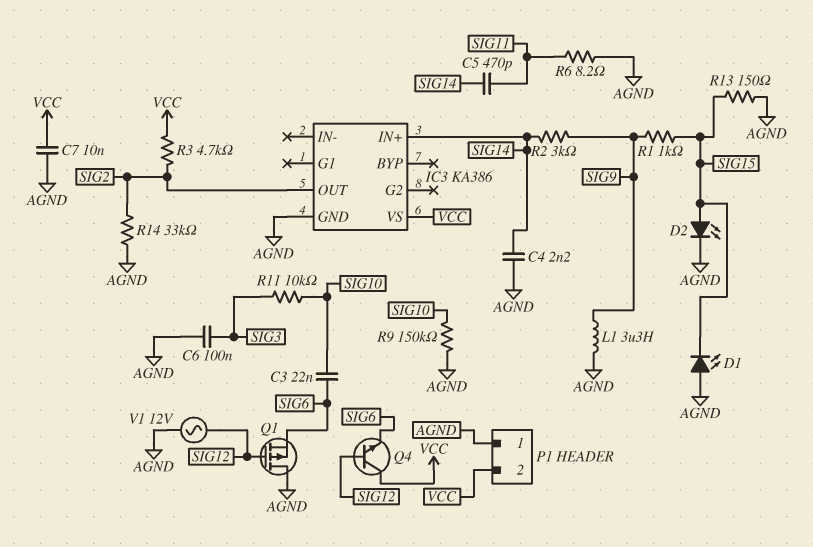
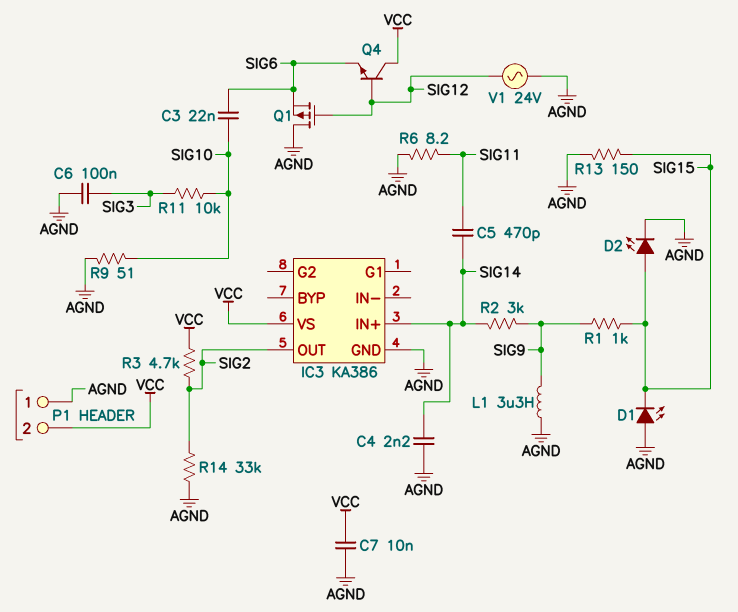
R9: 150k (AGND, SIG10) -> 51 (AGND, SIG10)
V1: AC 12V (AGND, SIG12) -> AC 24V (AGND, SIG12)

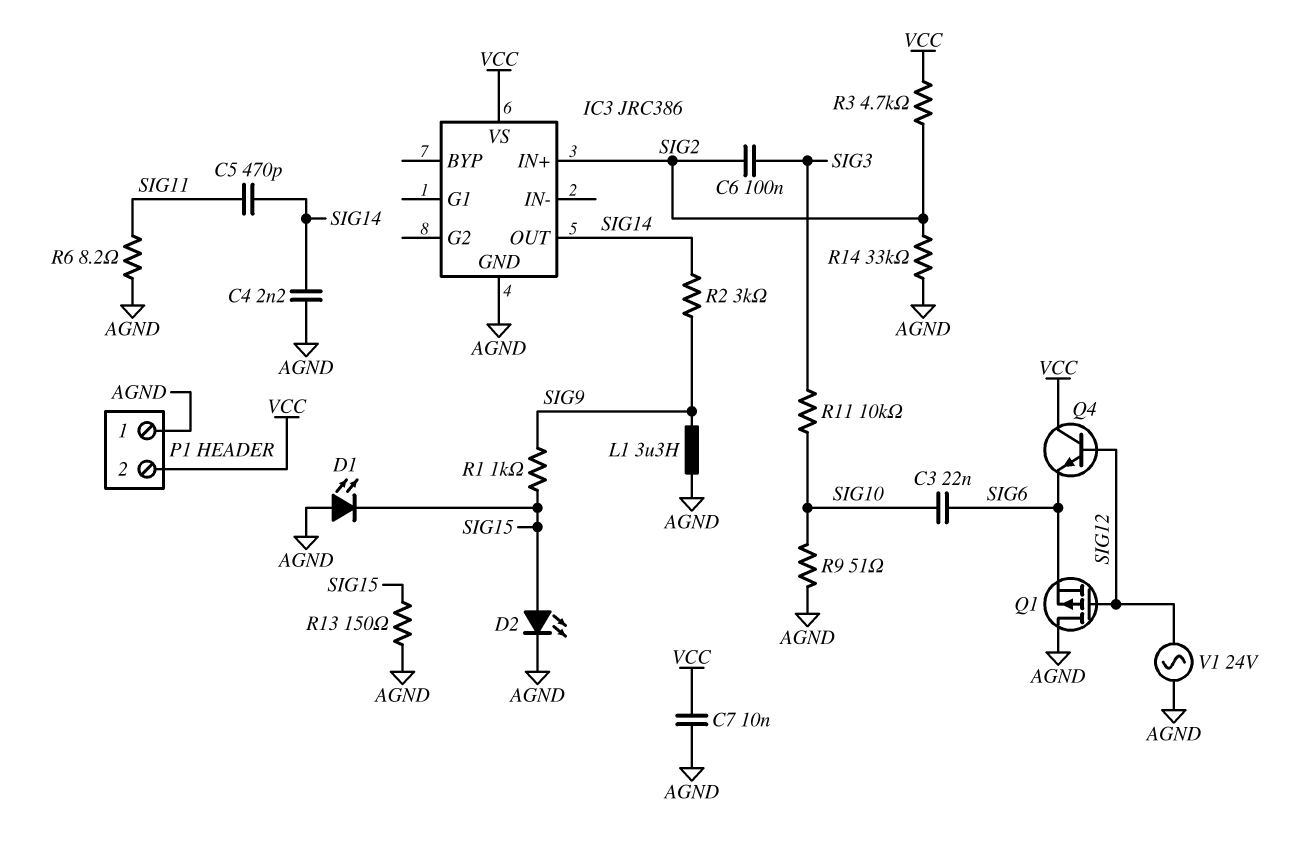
C6: 100nF (AGND, SIG3) -> 100nF (SIG2, SIG3)
IC3: KA386 -> JRC386
IC3 pin IN+: SIG14 -> SIG2
IC3 pin OUT: SIG2 -> SIG14

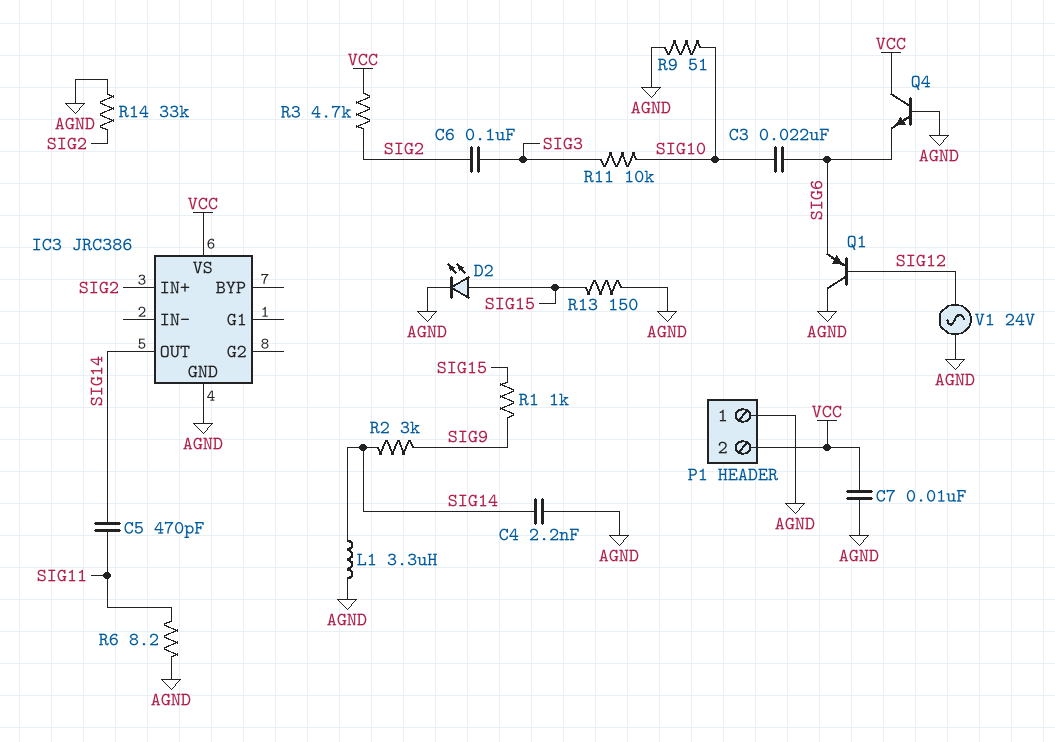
D1: LED (A AGND, K SIG15) -> none
L1: 3.3uH (AGND, SIG9) -> 3.3uH (AGND, SIG14)
Q1: PMOS (G SIG12, D AGND, S SIG6) -> PNP (B SIG12, C AGND, E SIG6)
Q4: NPN (B SIG12, C VCC, E SIG6) -> NPN (B AGND, C VCC, E SIG6)

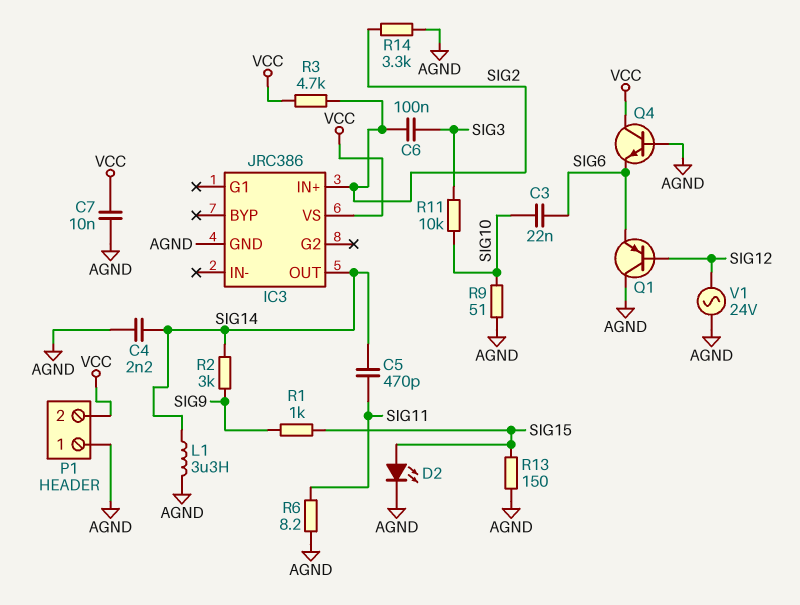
R14: 33k (AGND, SIG2) -> 3.3k (AGND, SIG2)

